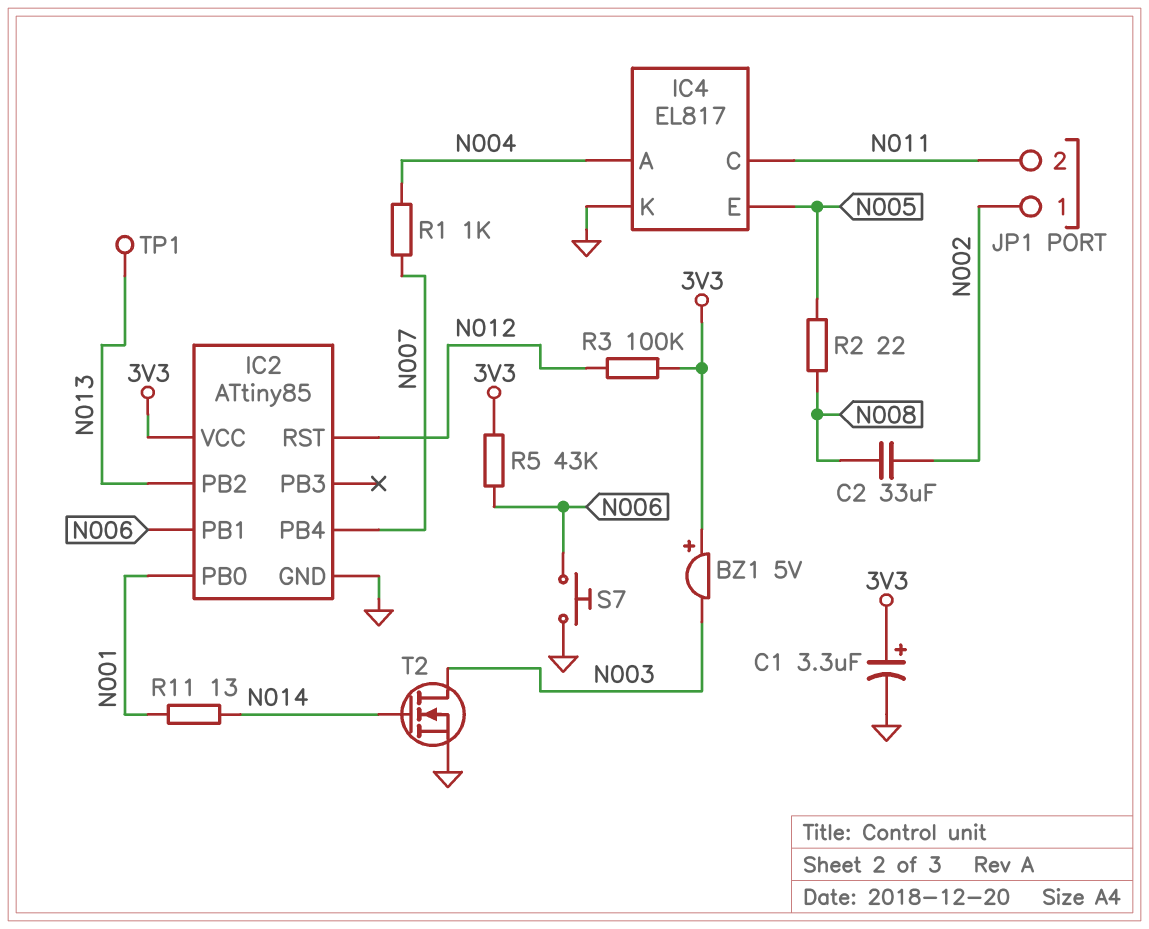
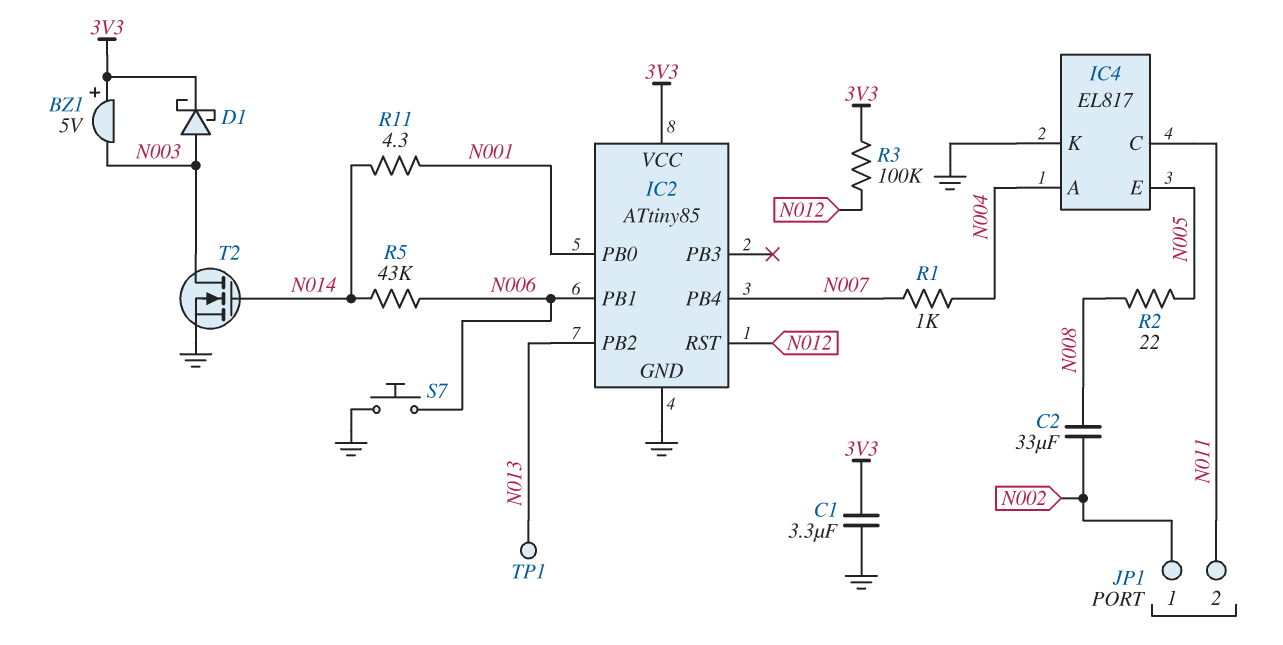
C1: 3.3uF (plus 3V3, minus GND) -> 3.3uF (3V3, GND)
D1: none -> schottky (A N003, K 3V3)
R5: 43k (3V3, N006) -> 43k (N006, N014)
R11: 13 (N001, N014) -> 4.3 (N001, N014)

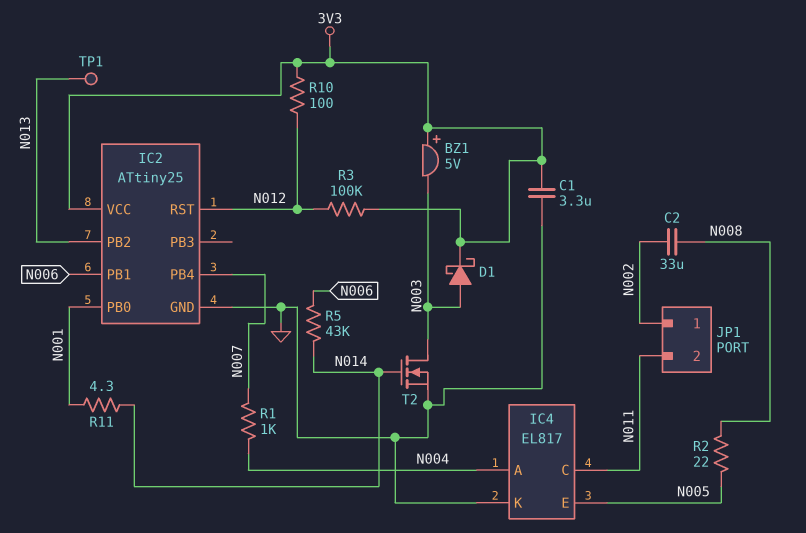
IC2: ATtiny85 -> ATtiny25
R10: none -> 100 (3V3, N012)
S7: button (GND, N006) -> none

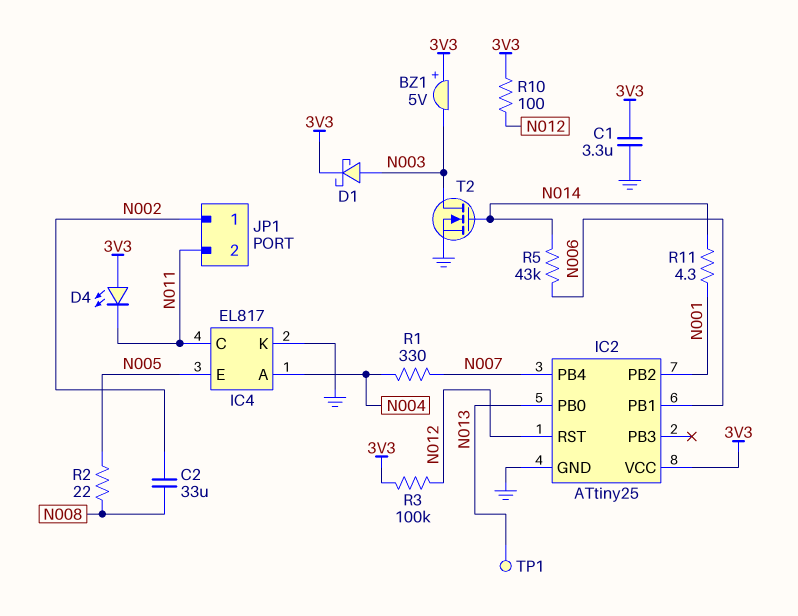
D4: none -> LED (A 3V3, K N011)
IC2 pin PB0: N001 -> N013
IC2 pin PB2: N013 -> N001
R1: 1k (N004, N007) -> 330 (N004, N007)

